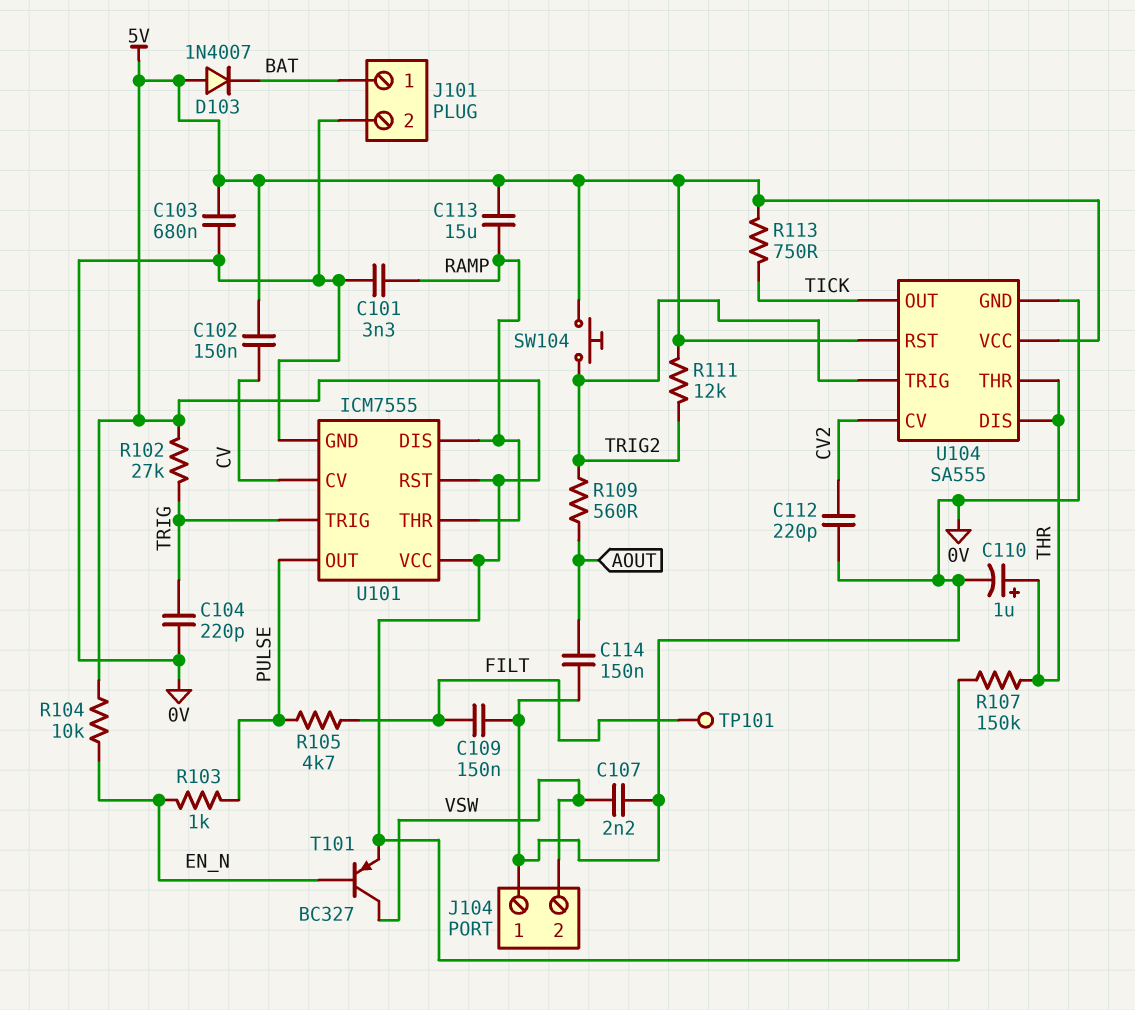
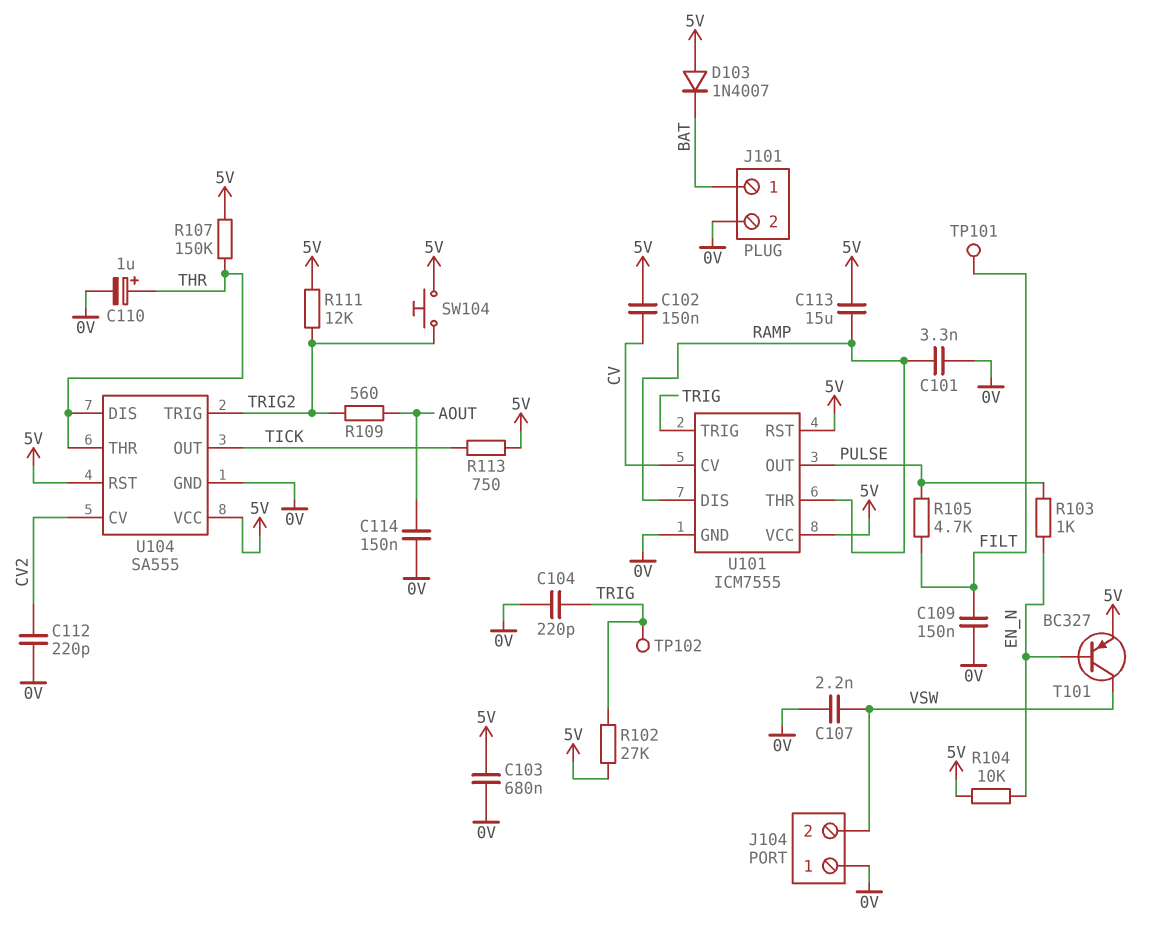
TP102: none -> test point (TRIG)

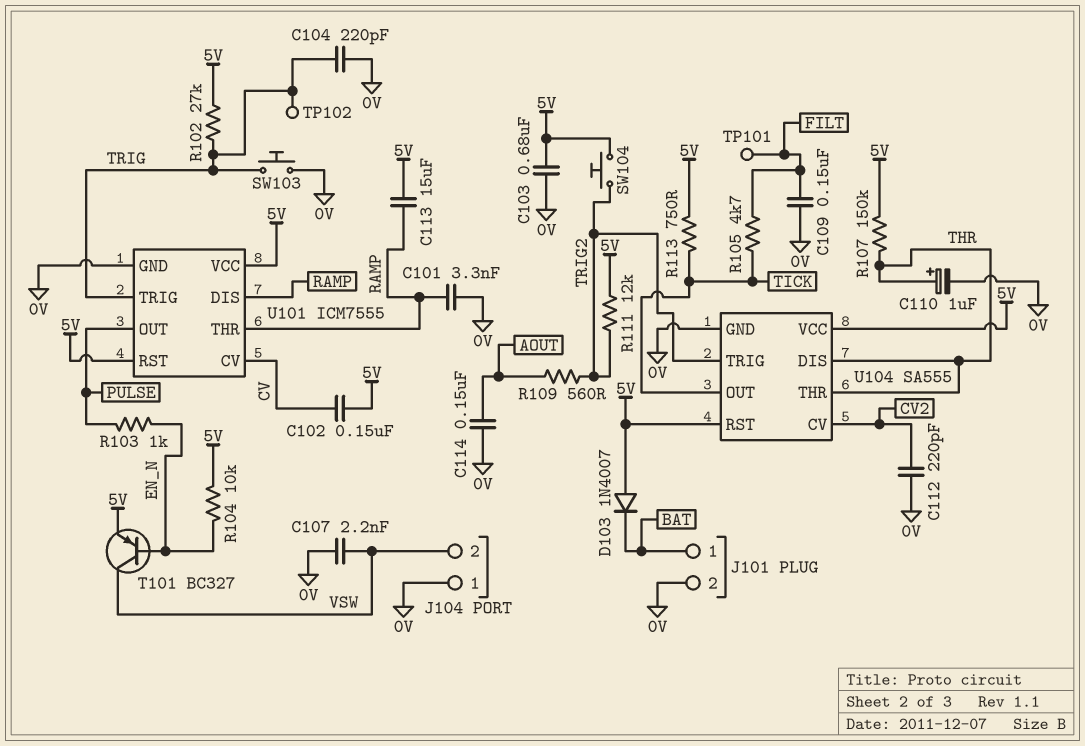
R105: 4.7k (FILT, PULSE) -> 4.7k (FILT, TICK)
SW103: none -> button (0V, TRIG)

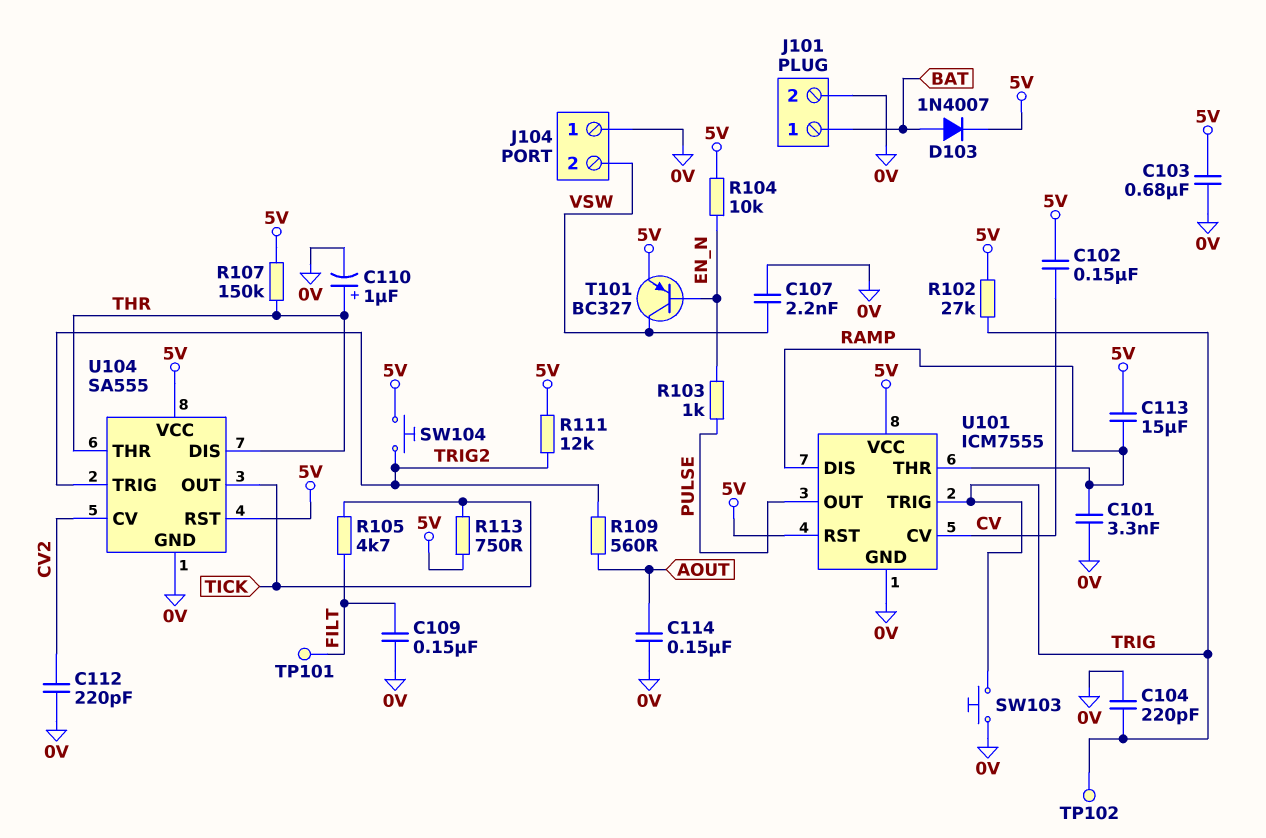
D103: diode 1N4007 (A 5V, K BAT) -> diode 1N4007 (A BAT, K 5V)

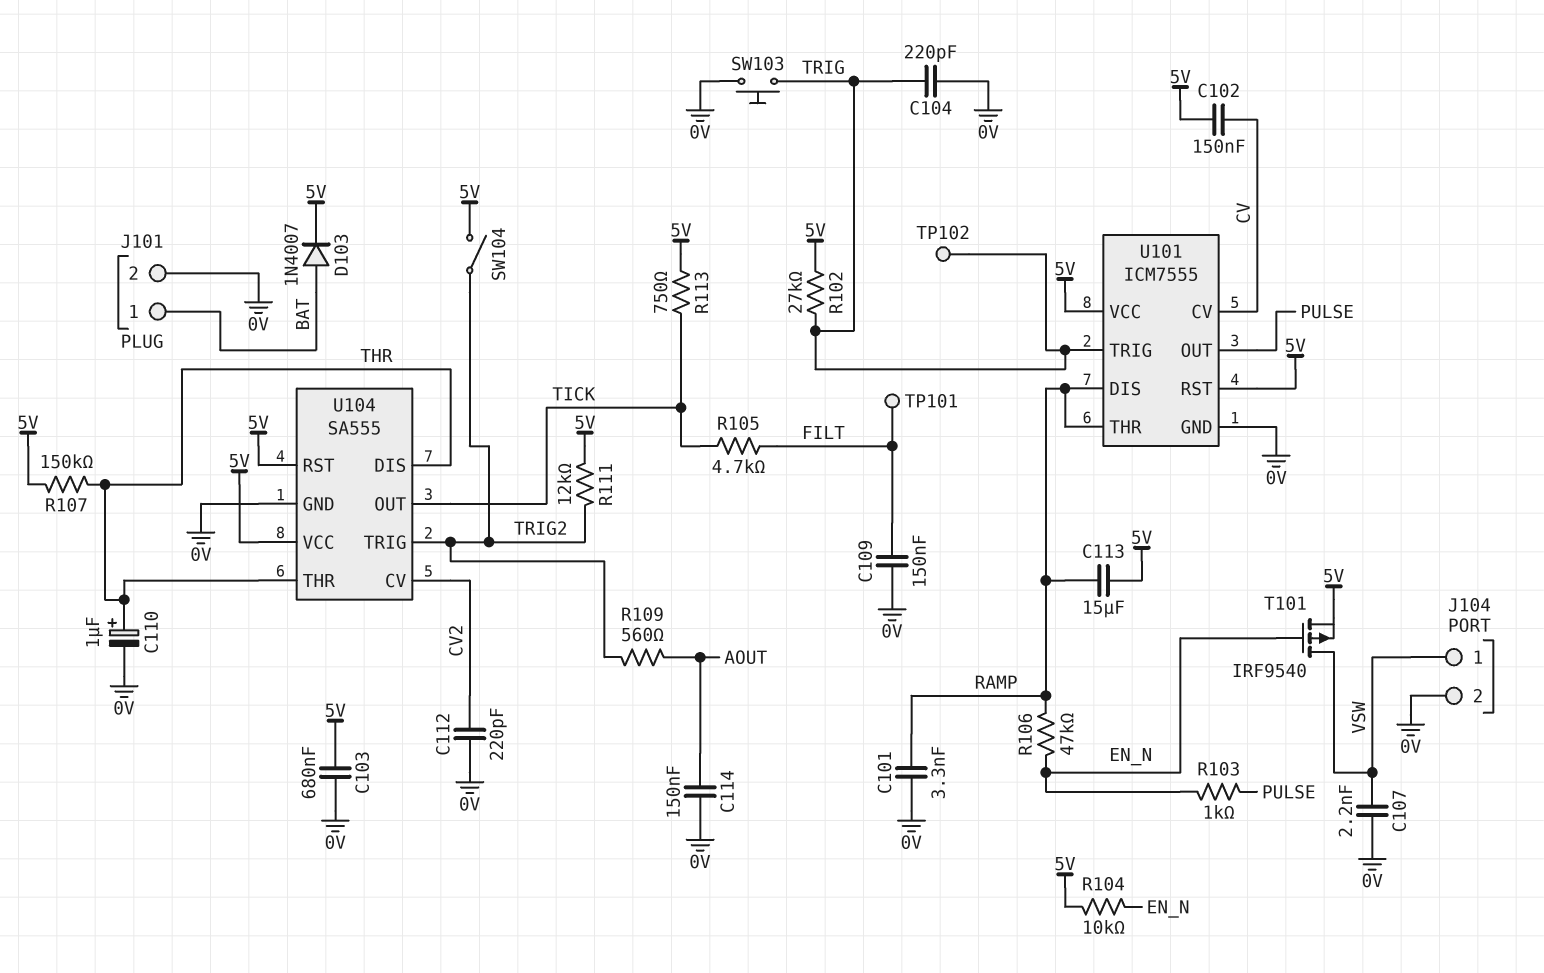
J104 pin 1: 0V -> VSW
J104 pin 2: VSW -> 0V
R106: none -> 47k (EN_N, RAMP)
SW104: button (5V, TRIG2) -> switch (5V, TRIG2)
T101: PNP BC327 (B EN_N, C VSW, E 5V) -> PMOS IRF9540 (G EN_N, D VSW, S 5V)

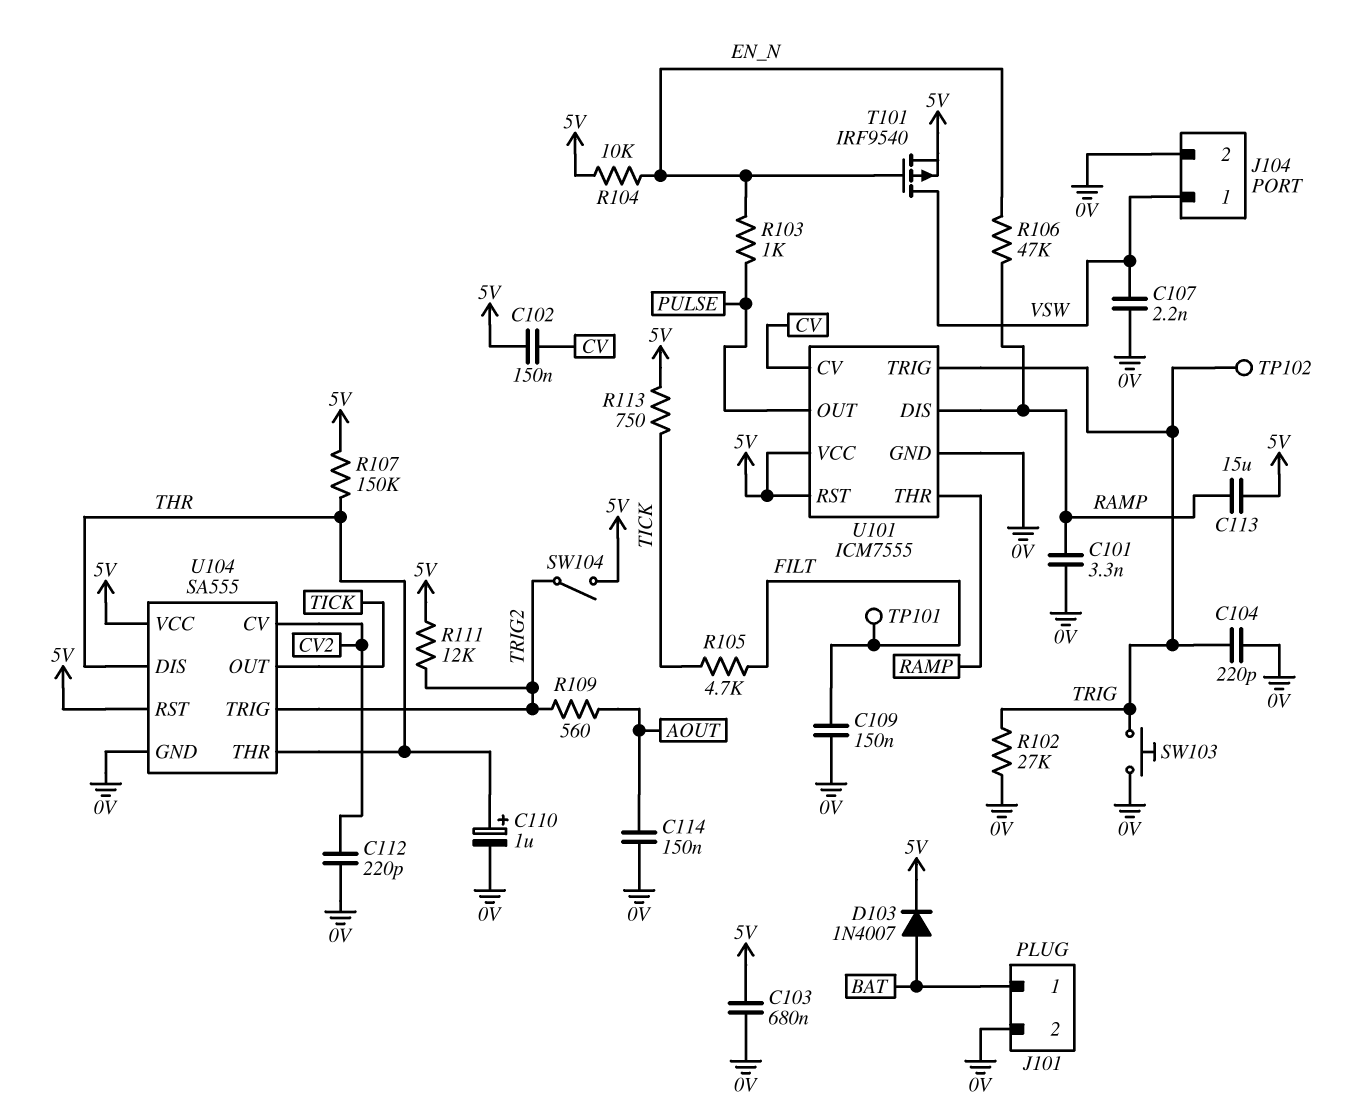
R102: 27k (5V, TRIG) -> 27k (0V, TRIG)

